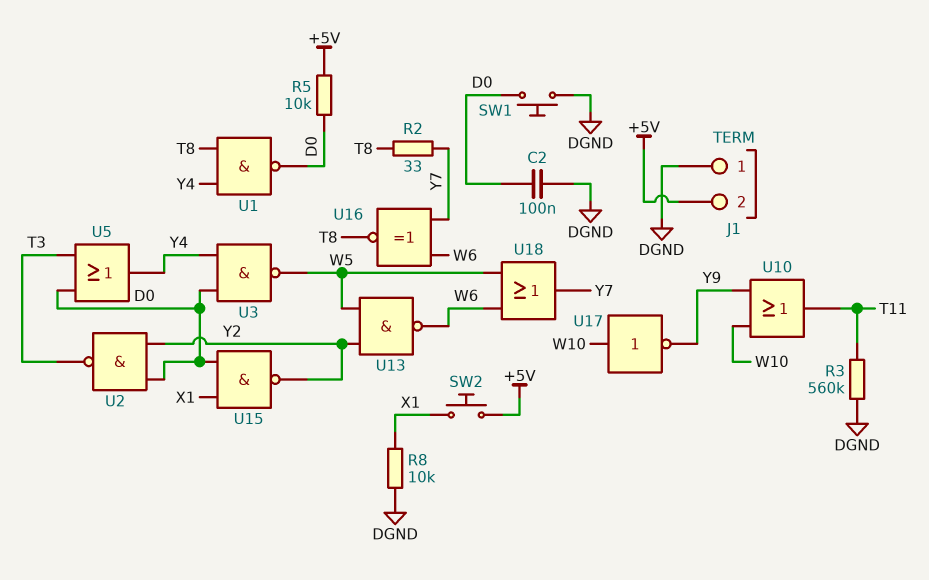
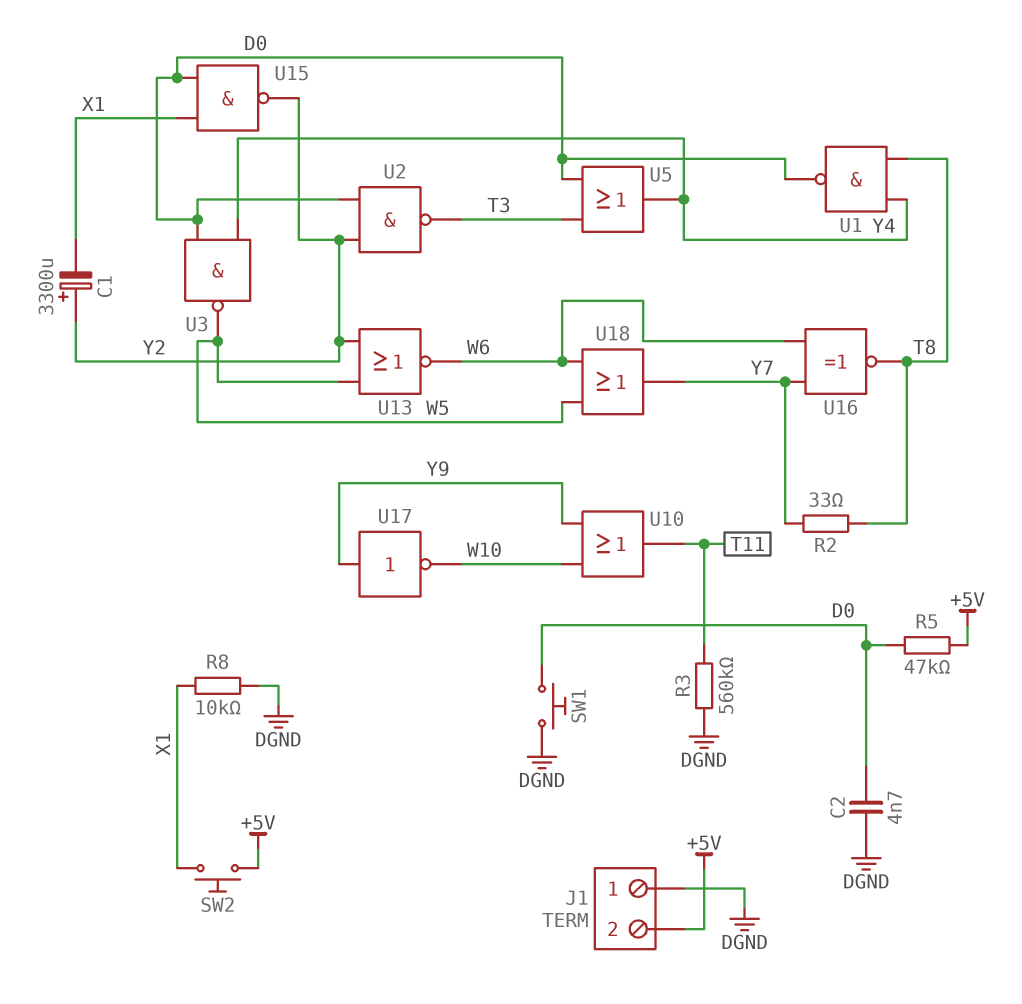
C1: none -> 3300uF (plus Y2, minus X1)
C2: 100nF (D0, DGND) -> 4.7nF (D0, DGND)
R5: 10k (+5V, D0) -> 47k (+5V, D0)
U13: NAND (in W5, in Y2, out W6) -> NOR (in W5, in Y2, out W6)
U17: NOT (in W10, out Y9) -> NOT (in Y9, out W10)

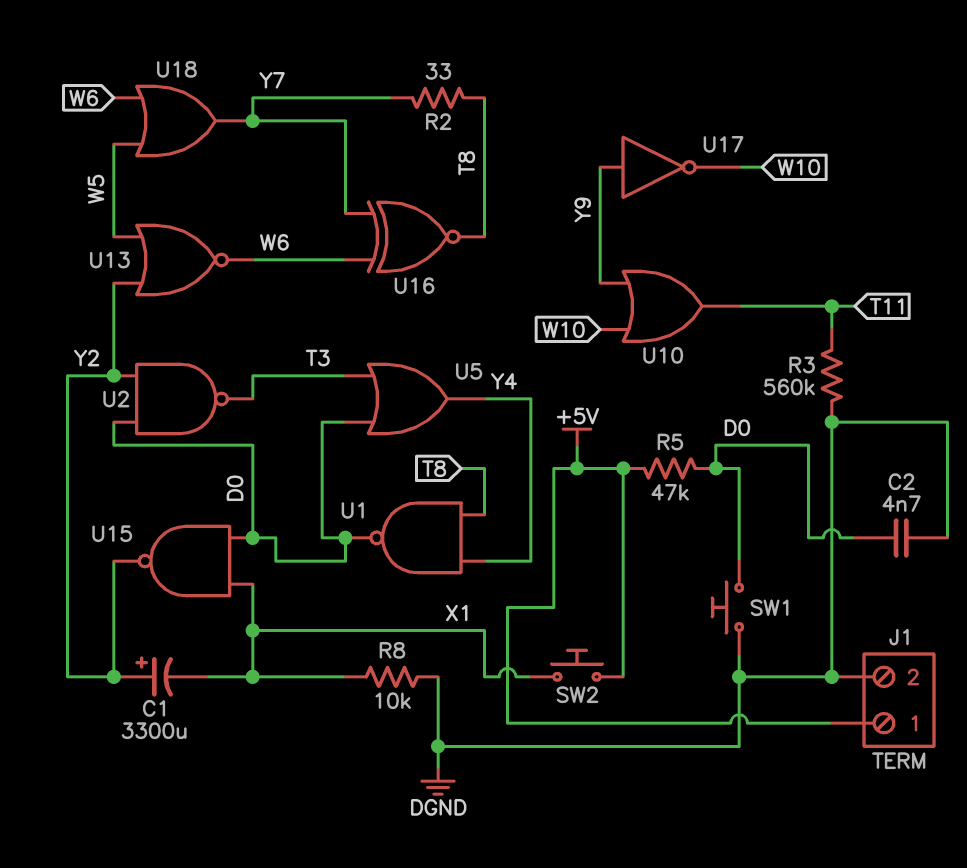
J1 pin 1: DGND -> +5V
J1 pin 2: +5V -> DGND
U3: NAND (in D0, in Y4, out W5) -> none

